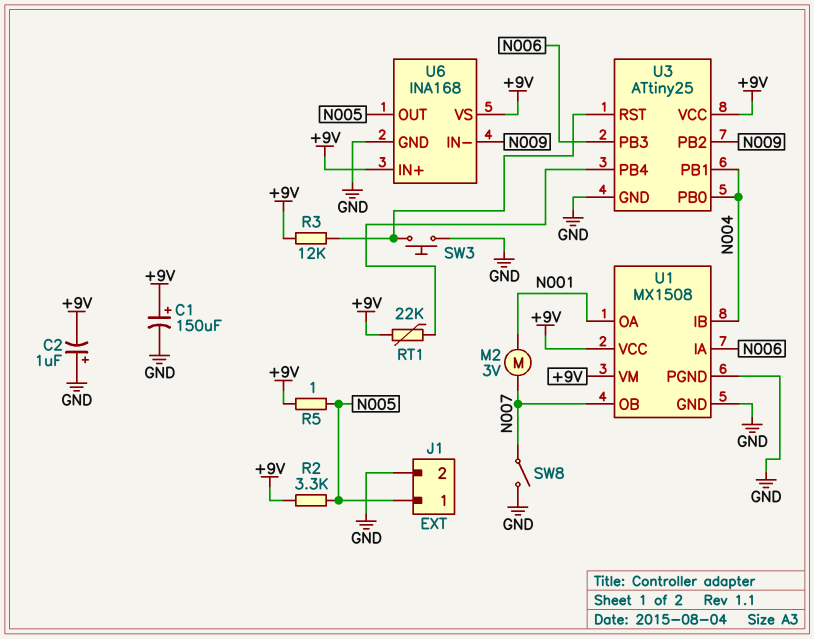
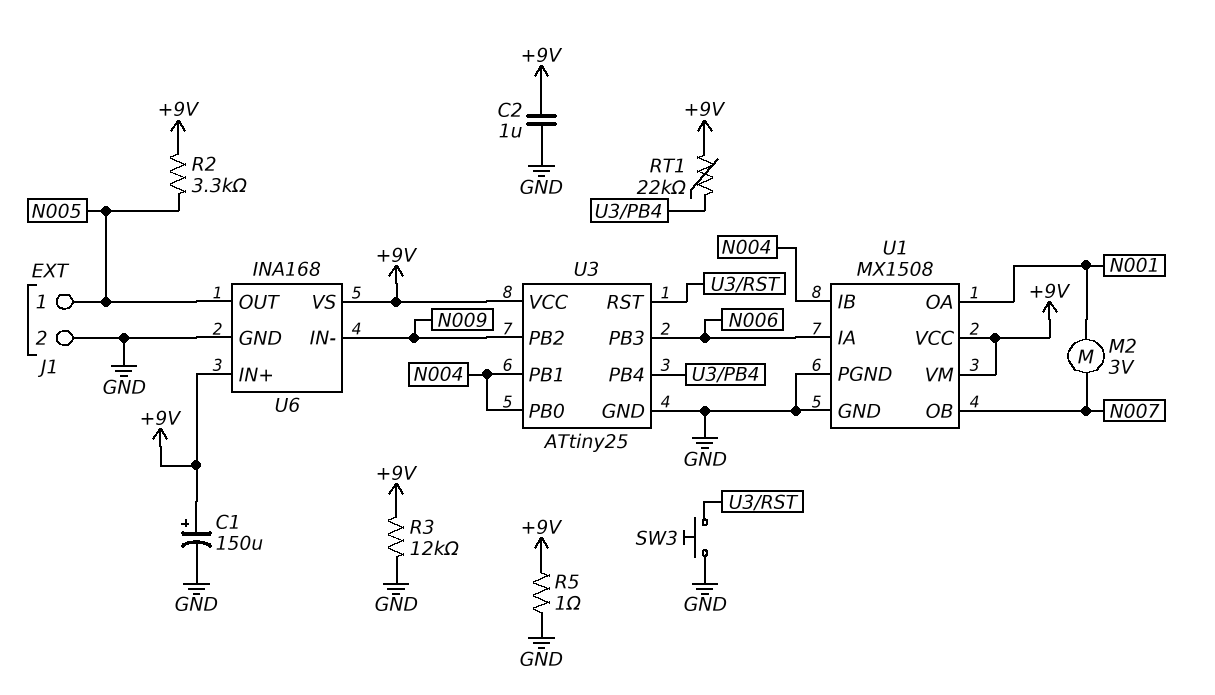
C2: 1uF (plus GND, minus +9V) -> 1uF (+9V, GND)
R3: 12k (+9V, U3/RST) -> 12k (+9V, GND)
R5: 1 (+9V, N005) -> 1 (+9V, GND)
SW8: switch (GND, N007) -> none

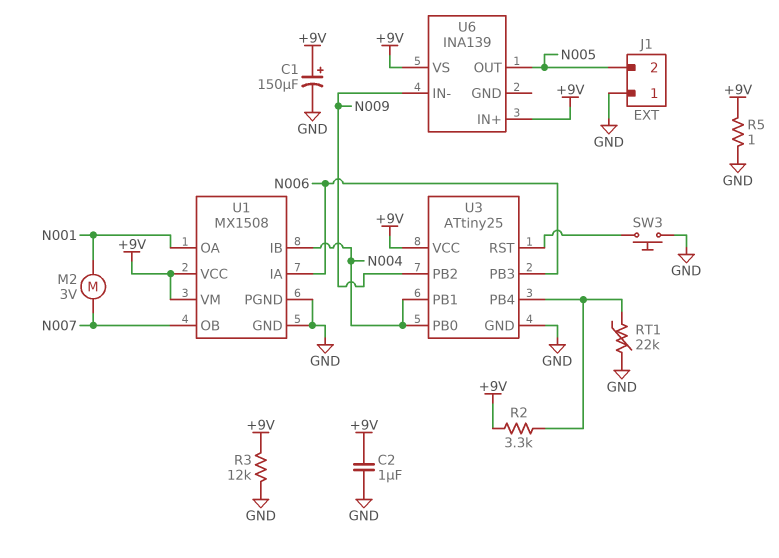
J1 pin 1: N005 -> GND
J1 pin 2: GND -> N005
R2: 3.3k (+9V, N005) -> 3.3k (+9V, U3/PB4)
RT1: 22k (+9V, U3/PB4) -> 22k (GND, U3/PB4)
U6: INA168 -> INA139
U6 pin GND: GND -> none

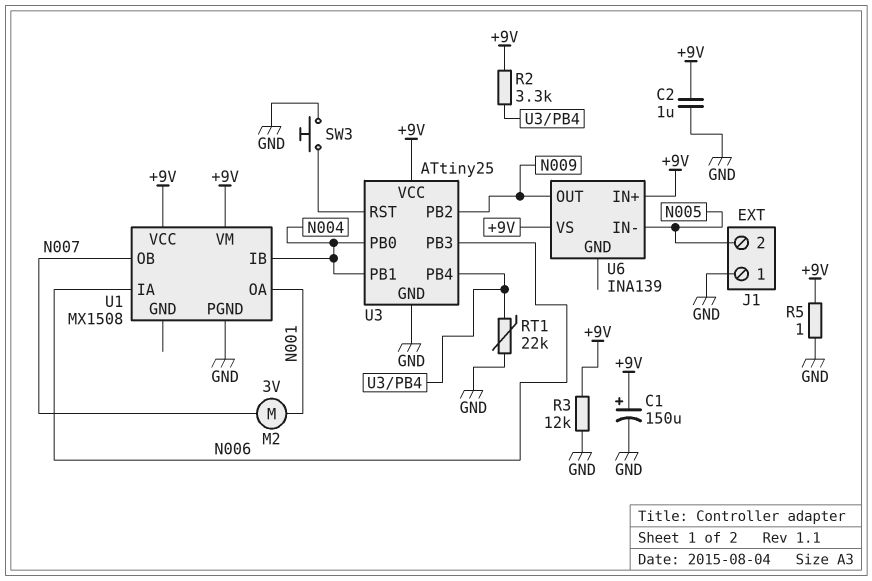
U1 pin GND: GND -> none
U6 pin IN-: N009 -> N005
U6 pin OUT: N005 -> N009

